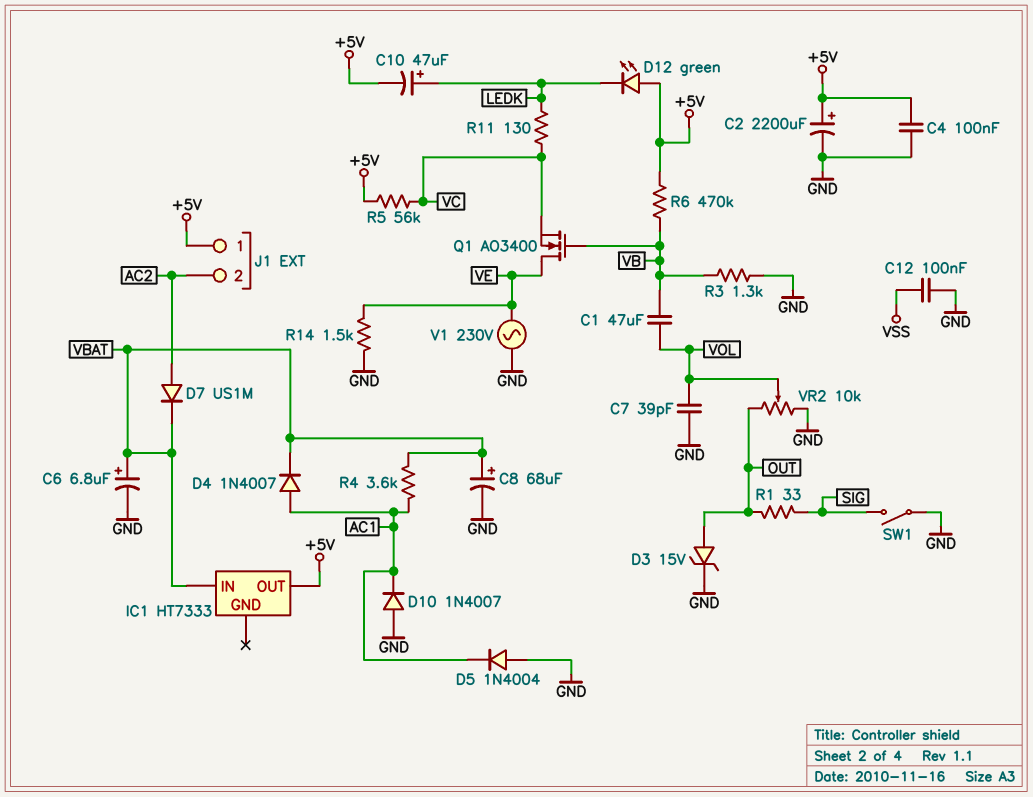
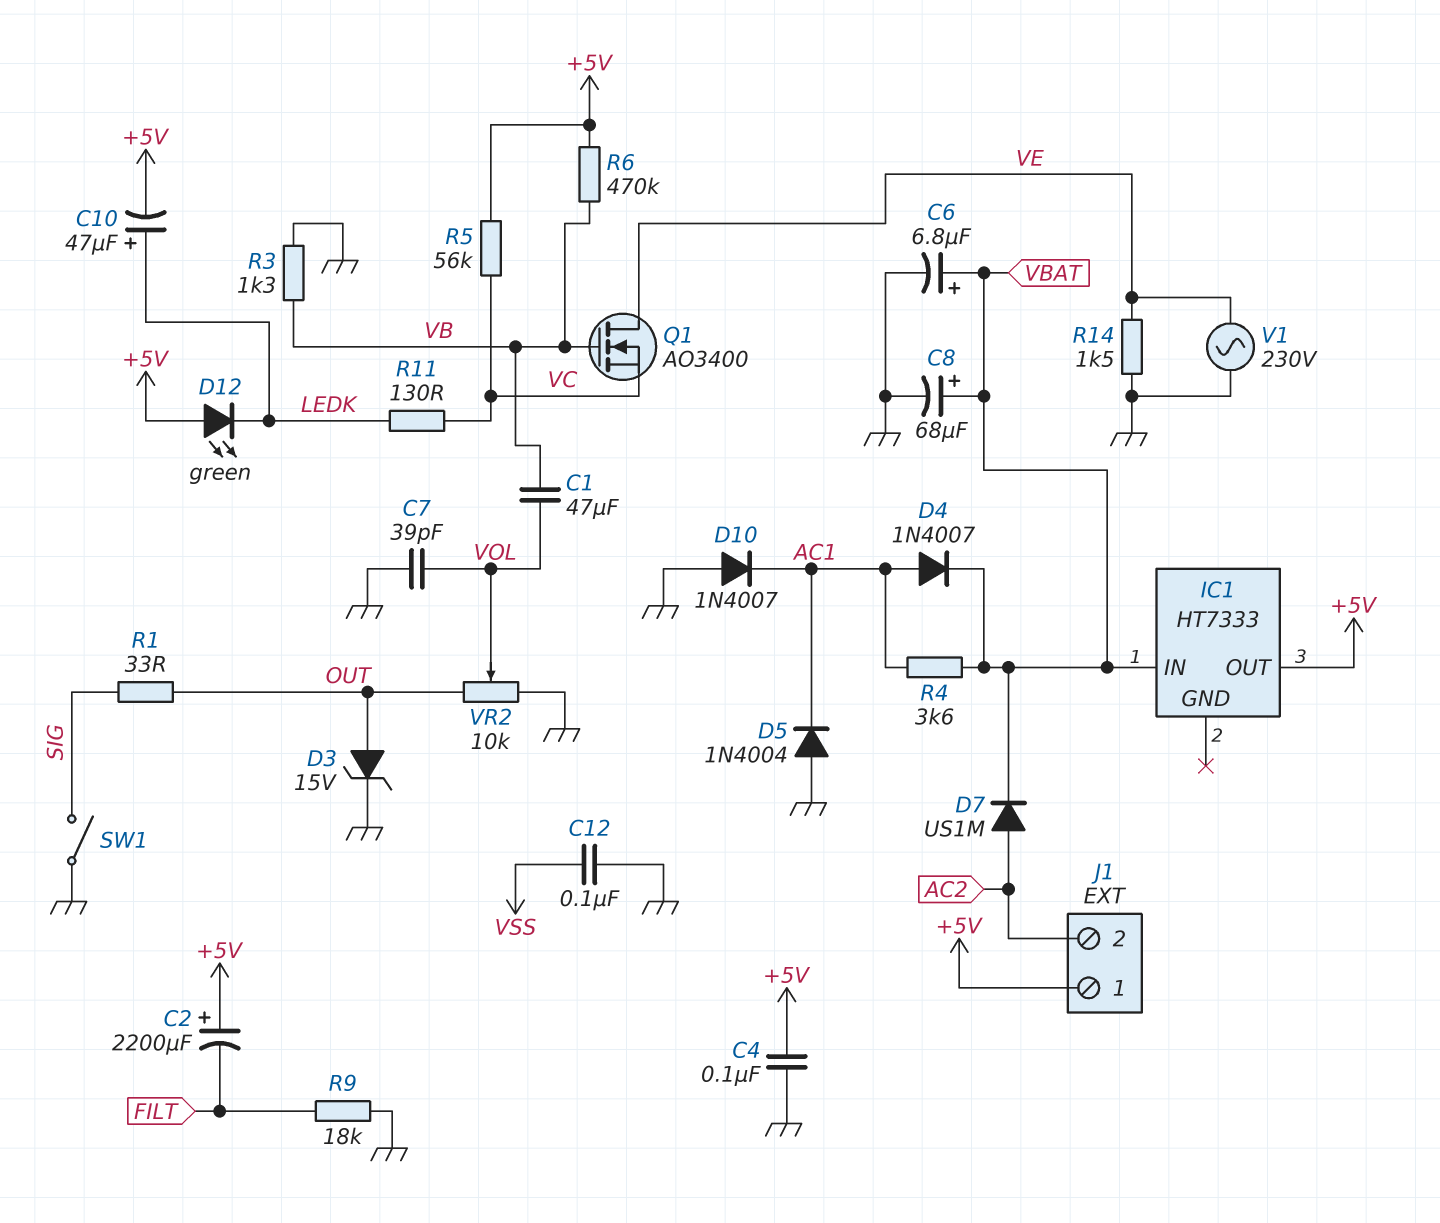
C2: 2200uF (plus +5V, minus GND) -> 2200uF (plus +5V, minus FILT)
R9: none -> 18k (FILT, GND)

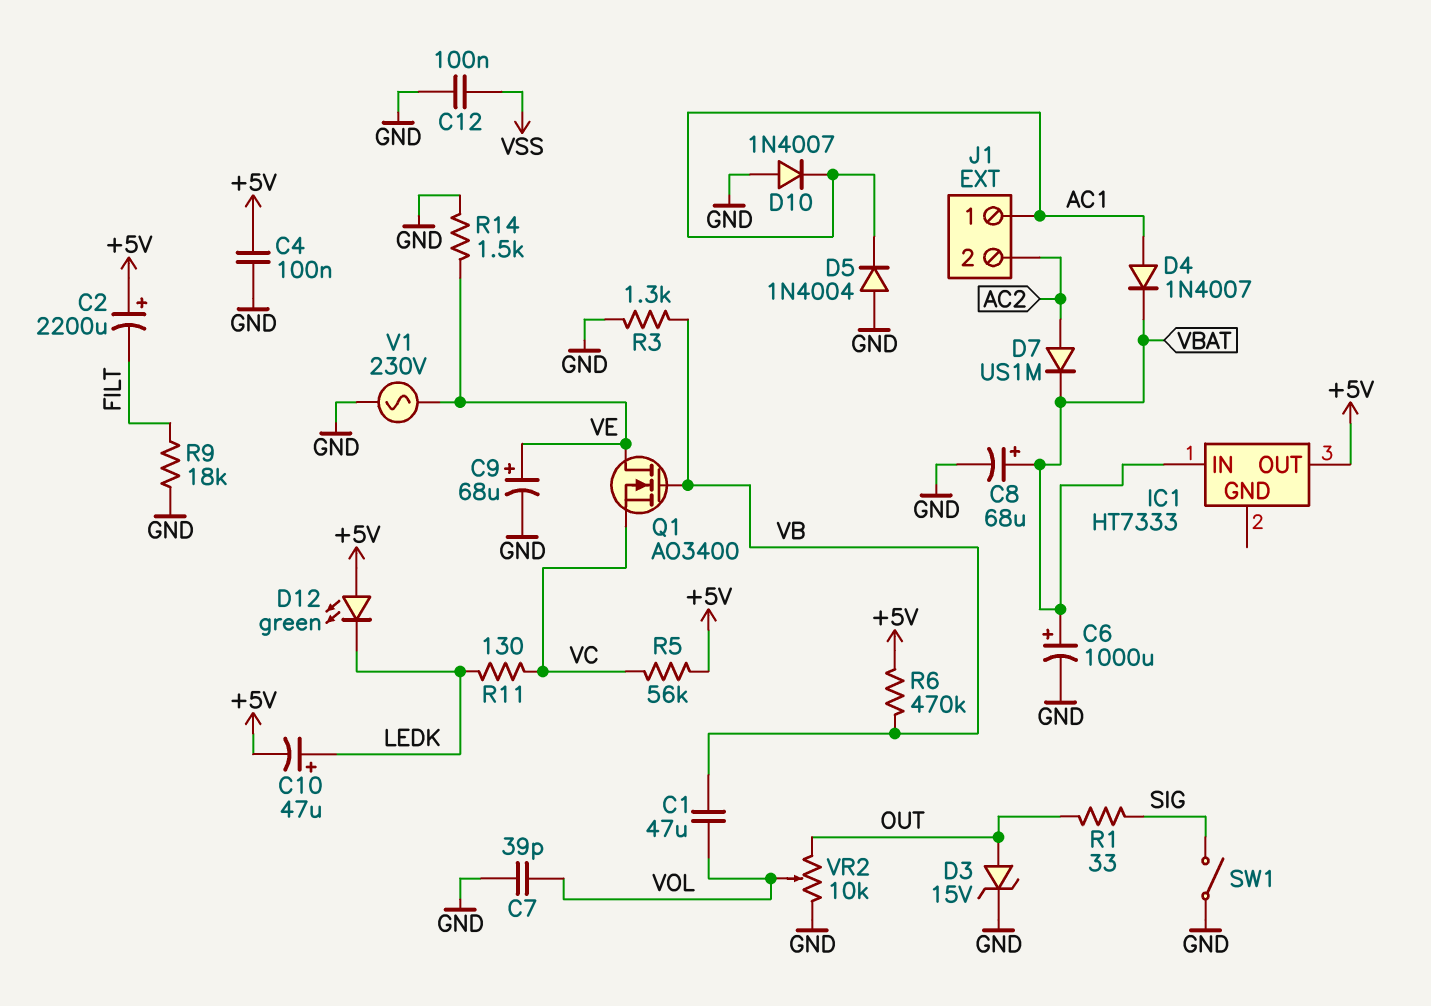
C6: 6.8uF (plus VBAT, minus GND) -> 1000uF (plus VBAT, minus GND)
C9: none -> 68uF (plus VE, minus GND)
J1 pin 1: +5V -> AC1
R4: 3.6k (AC1, VBAT) -> none

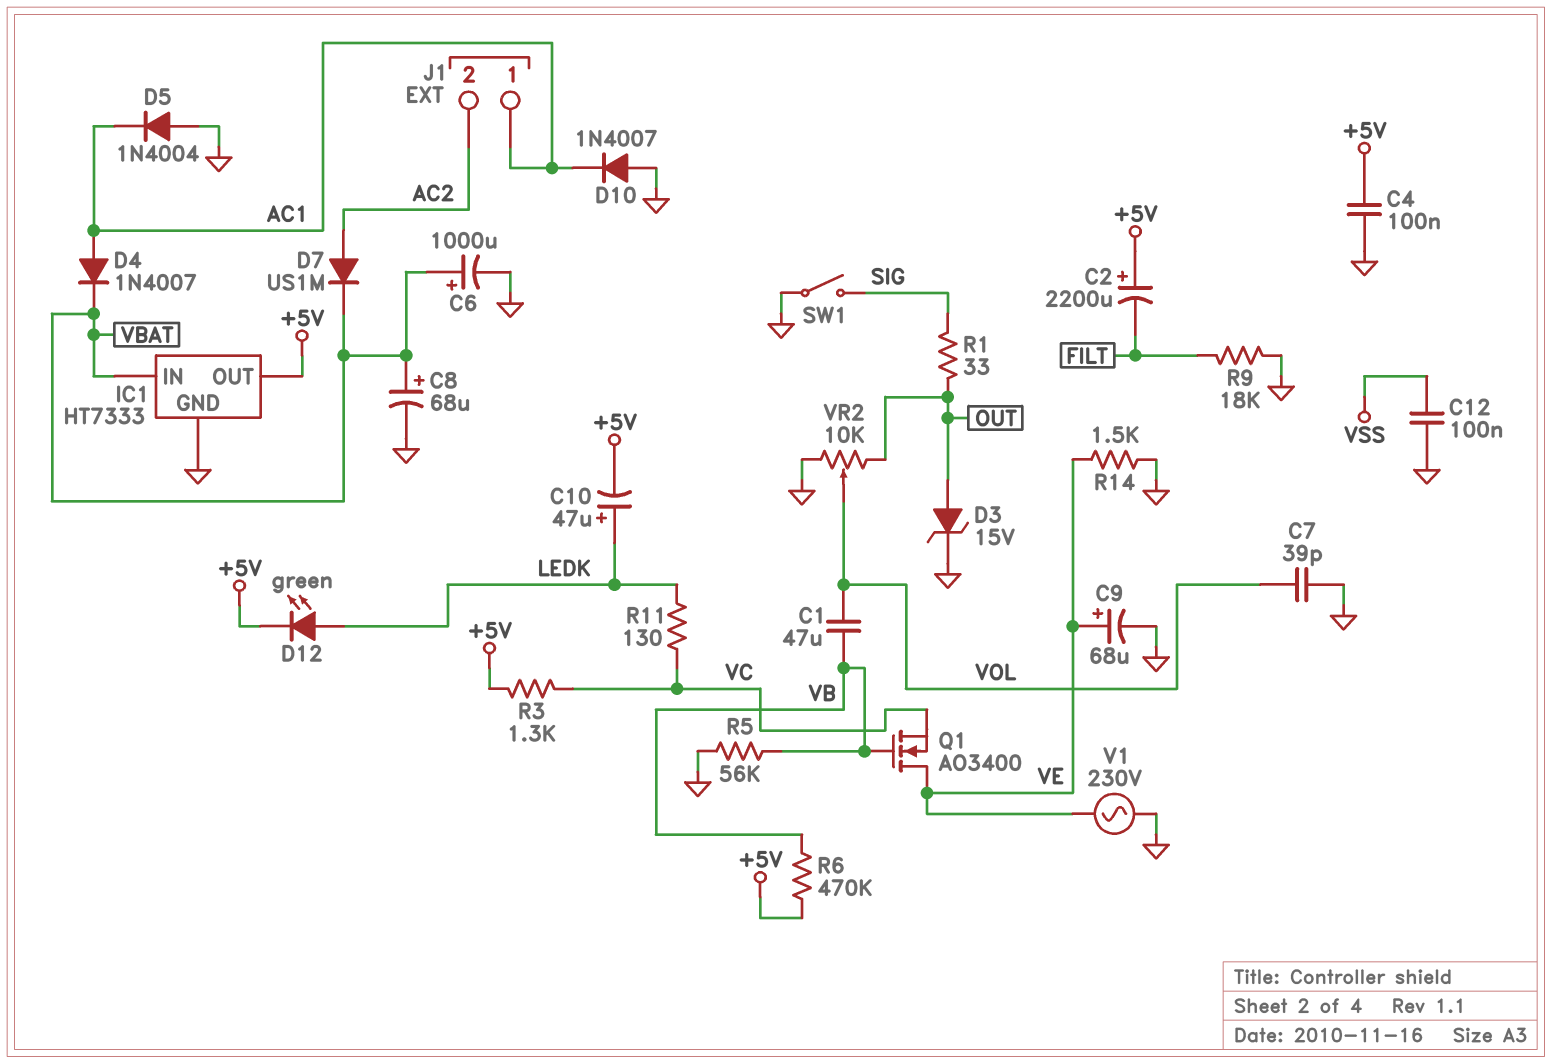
D12: LED green (A +5V, K LEDK) -> LED green (A LEDK, K +5V)
IC1 pin GND: none -> GND
R3: 1.3k (GND, VB) -> 1.3k (+5V, VC)
R5: 56k (+5V, VC) -> 56k (GND, VB)

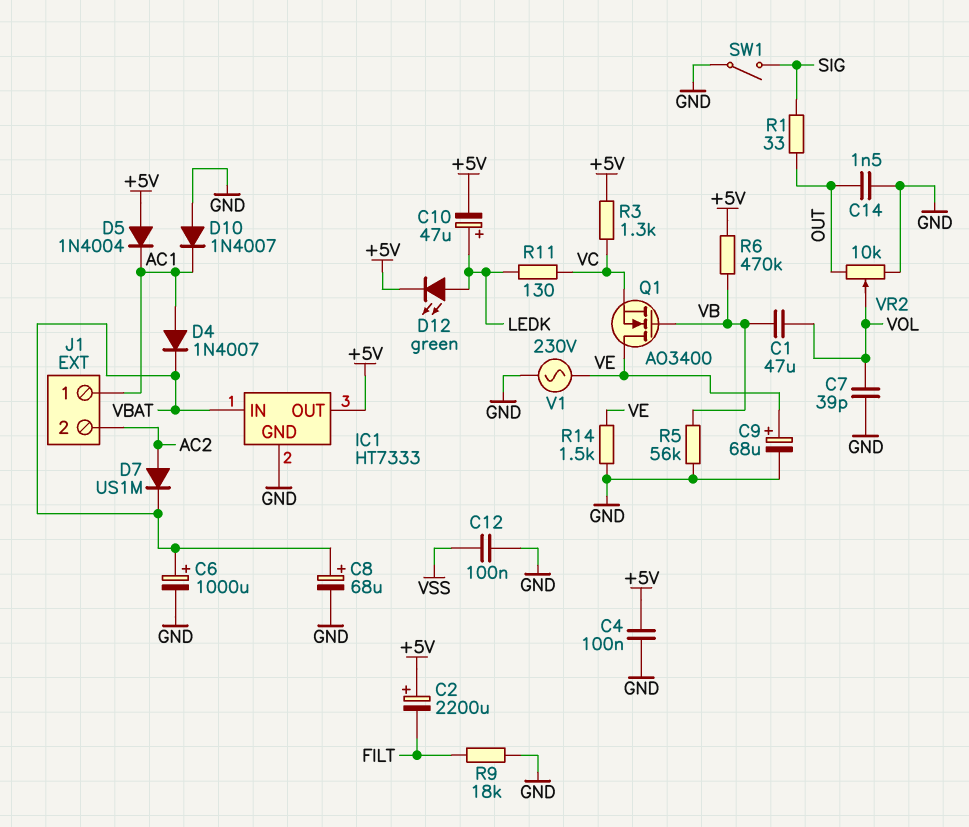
C14: none -> 1.5nF (GND, OUT)
D3: zener 15V (A OUT, K GND) -> none
D5: diode 1N4004 (A GND, K AC1) -> diode 1N4004 (A +5V, K AC1)

